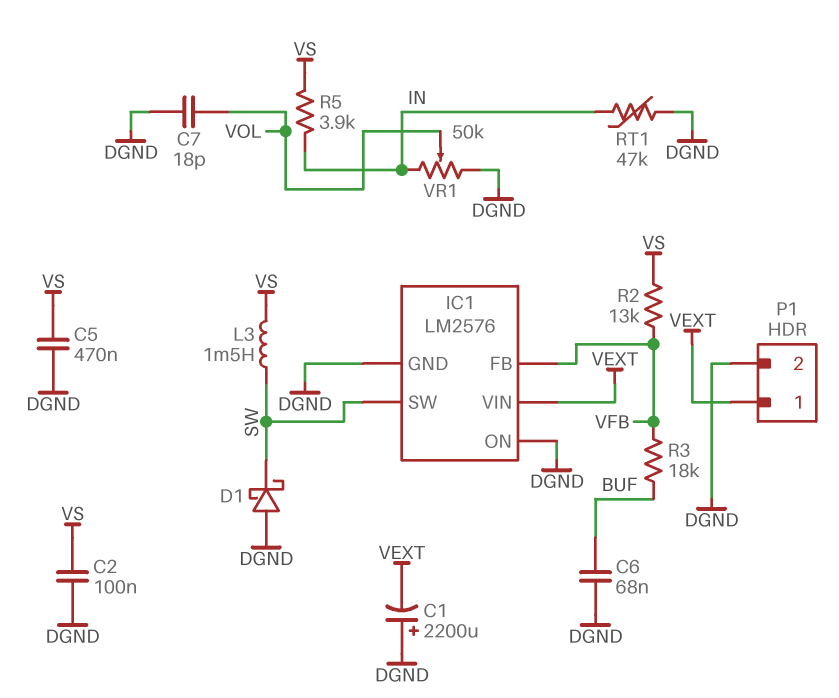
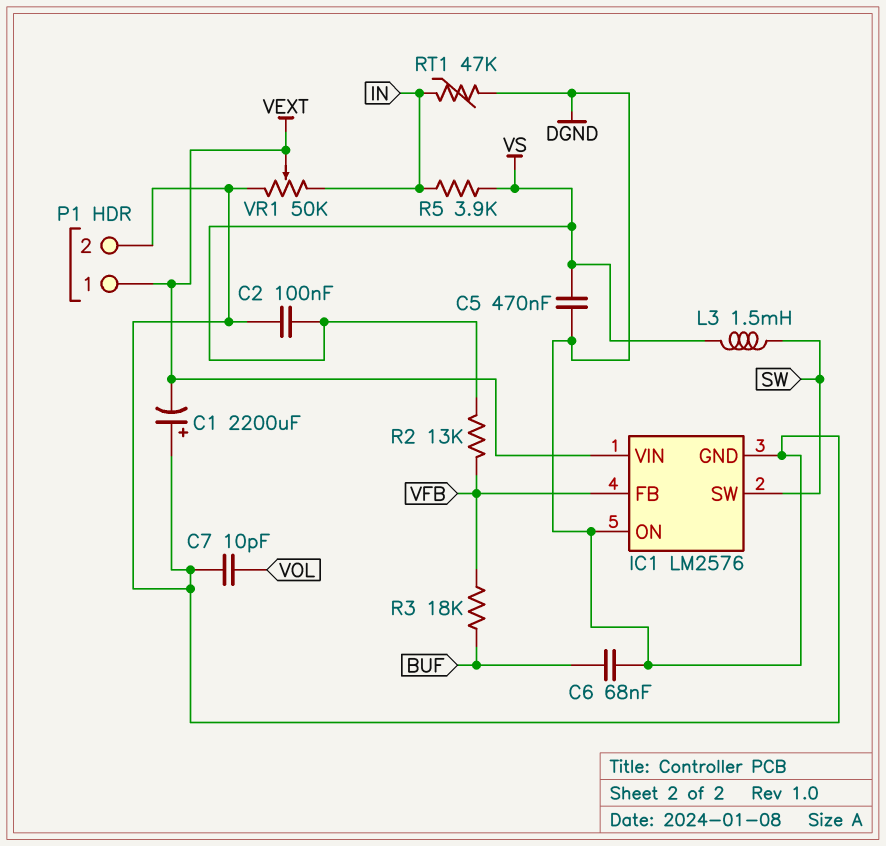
C7: 18pF (DGND, VOL) -> 10pF (DGND, VOL)
D1: schottky (A DGND, K SW) -> none
VR1: 50k (DGND, IN, wiper VOL) -> 50k (DGND, IN, wiper VEXT)

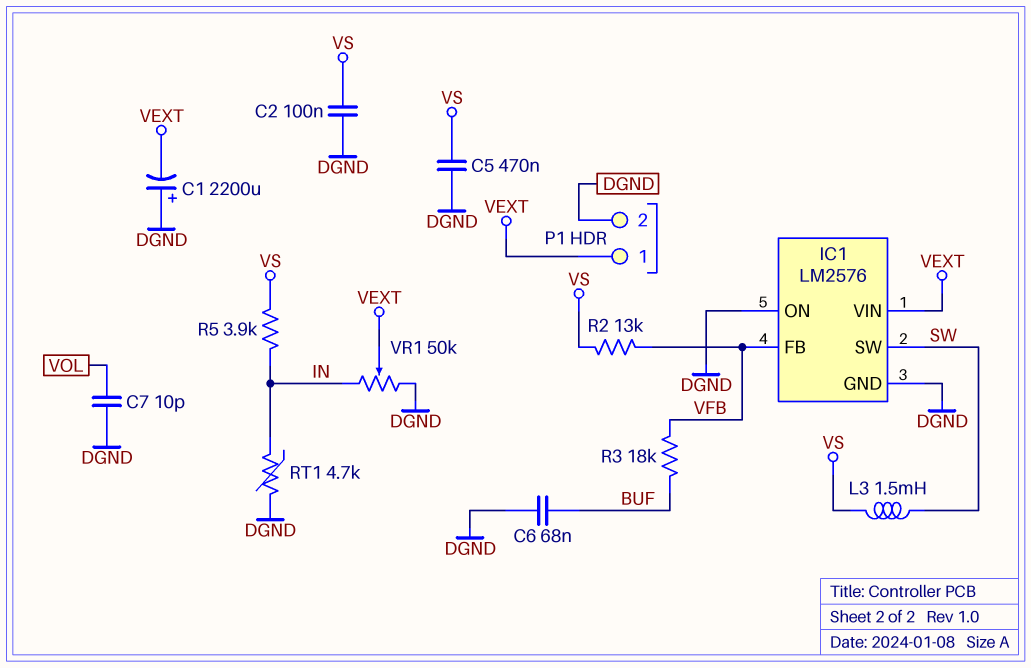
RT1: 47k (DGND, IN) -> 4.7k (DGND, IN)

